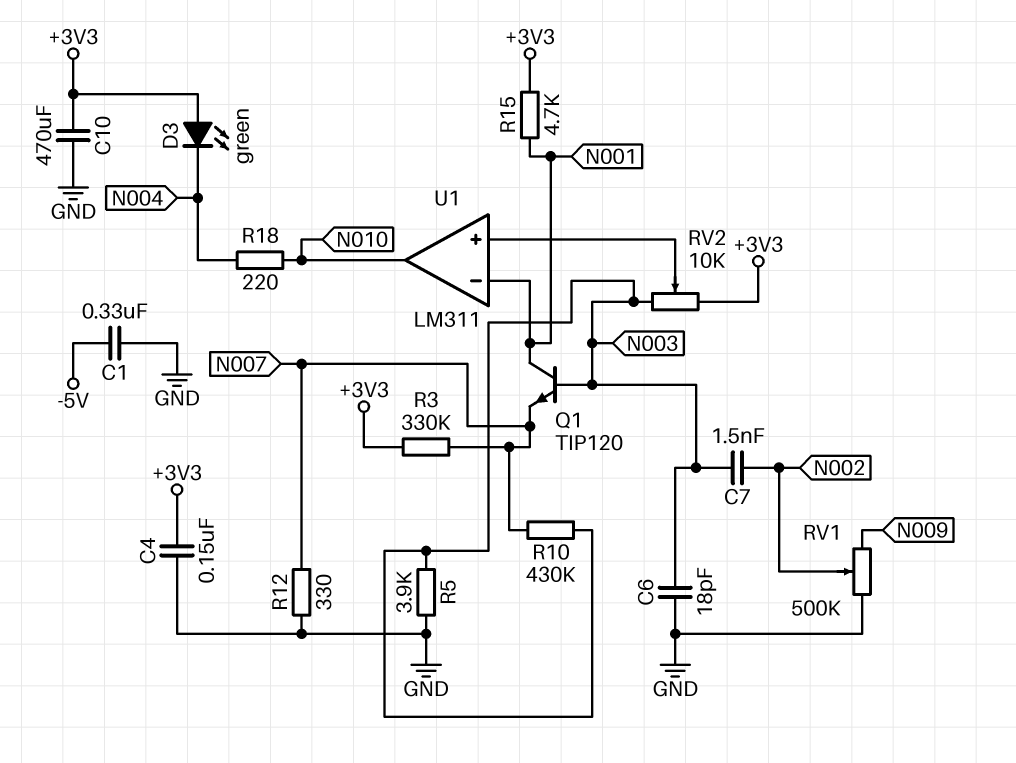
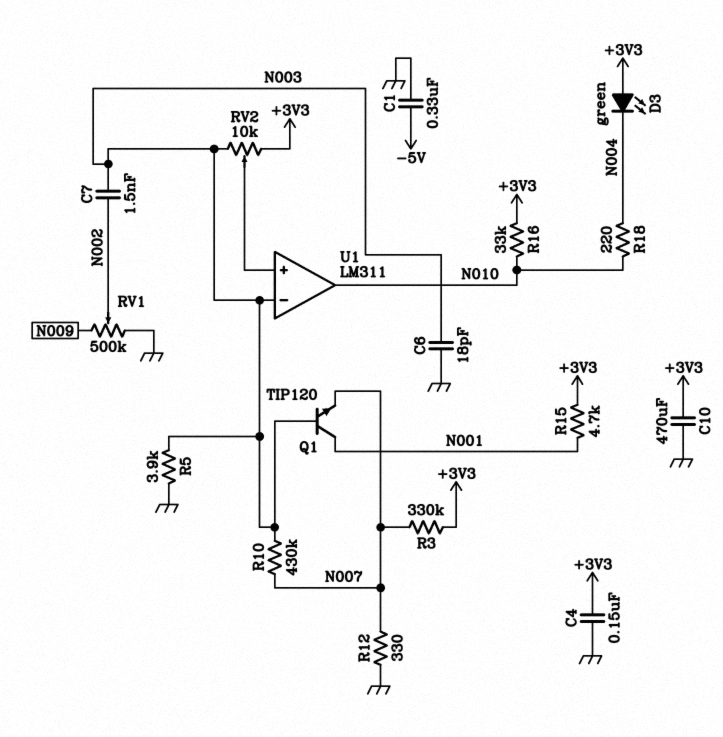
R16: none -> 33k (+3V3, N010)
U1 pin in-: N001 -> N003

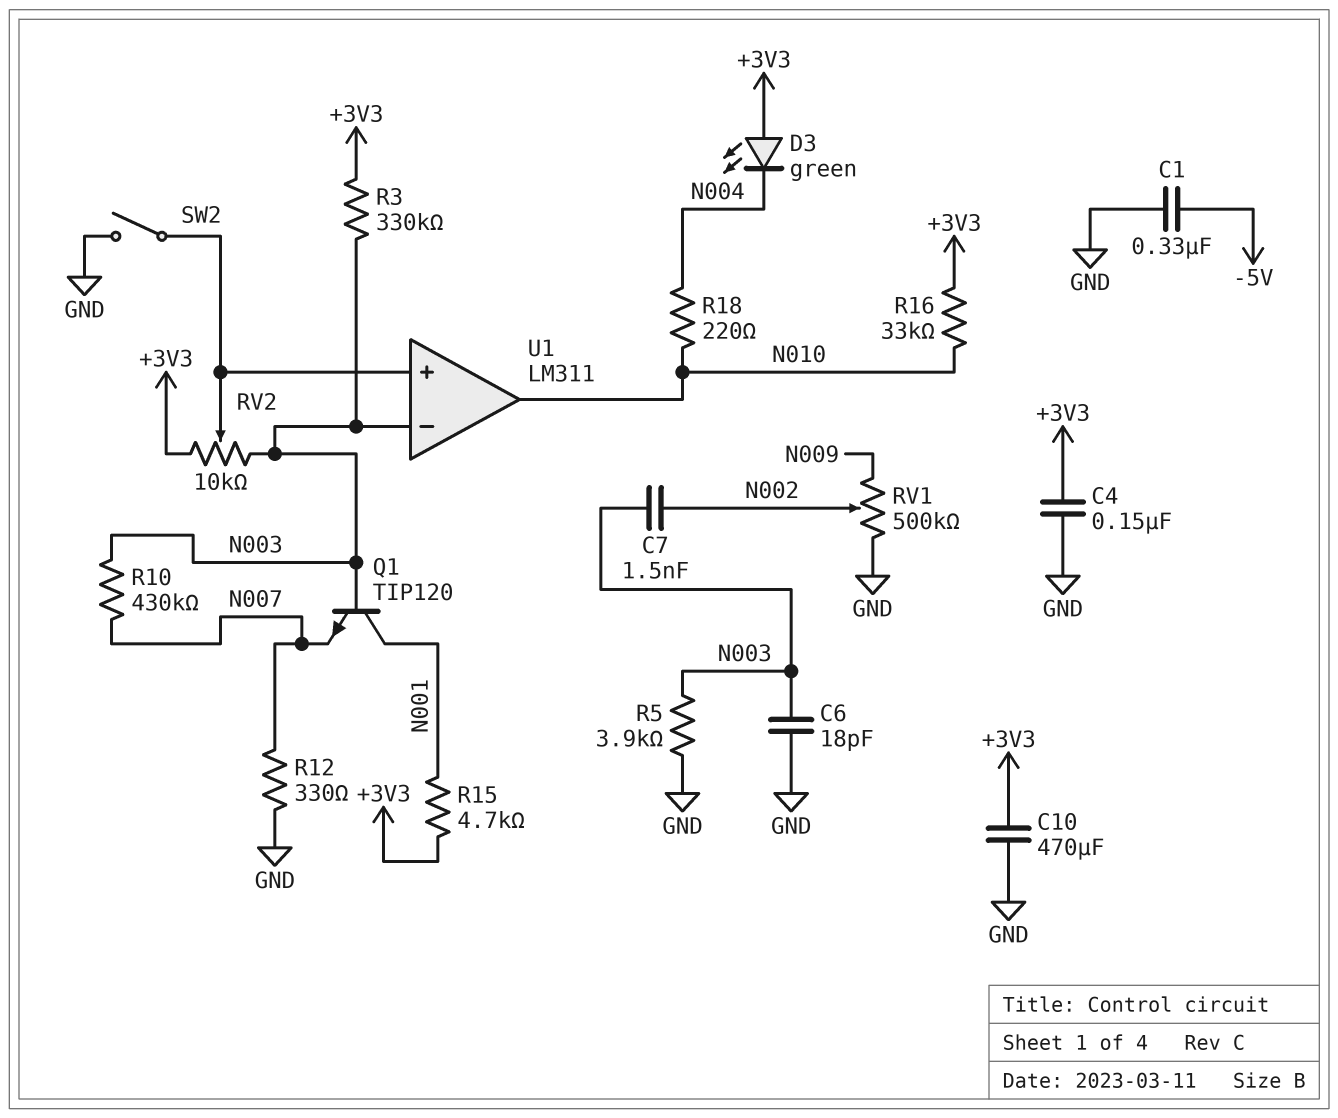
R3: 330k (+3V3, N007) -> 330k (+3V3, N003)
SW2: none -> switch (GND, U1/in+)

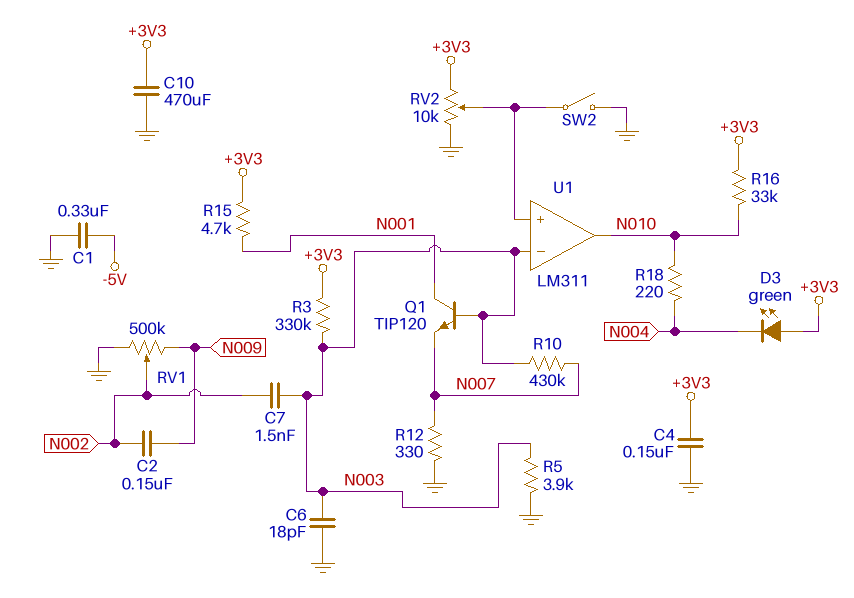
C2: none -> 150nF (N002, N009)
RV2: 10k (+3V3, N003, wiper U1/in+) -> 10k (+3V3, GND, wiper U1/in+)

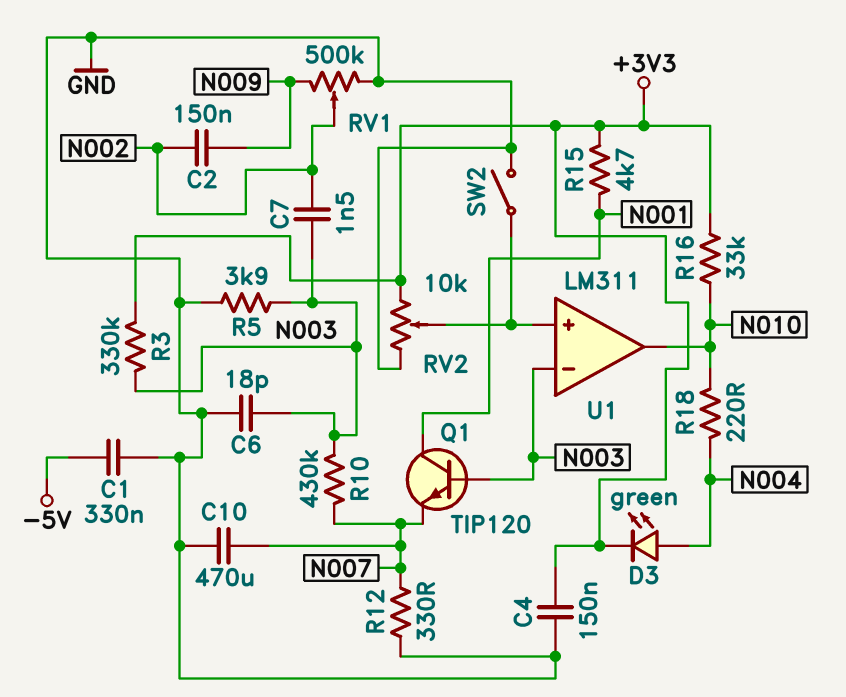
C10: 470uF (+3V3, GND) -> 470uF (GND, N007)
D3: LED green (A +3V3, K N004) -> LED green (A N004, K +3V3)

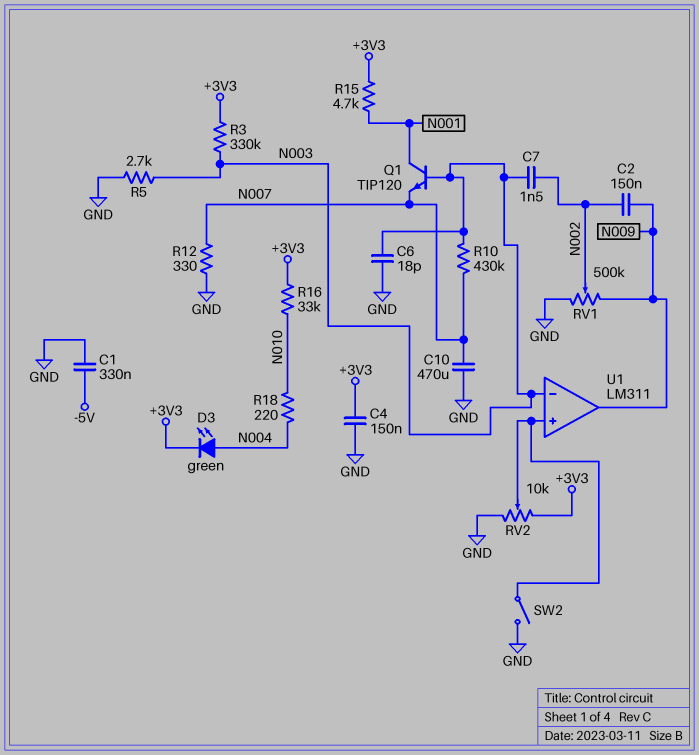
R5: 3.9k (GND, N003) -> 2.7k (GND, N003)
U1 pin out: N010 -> N009

